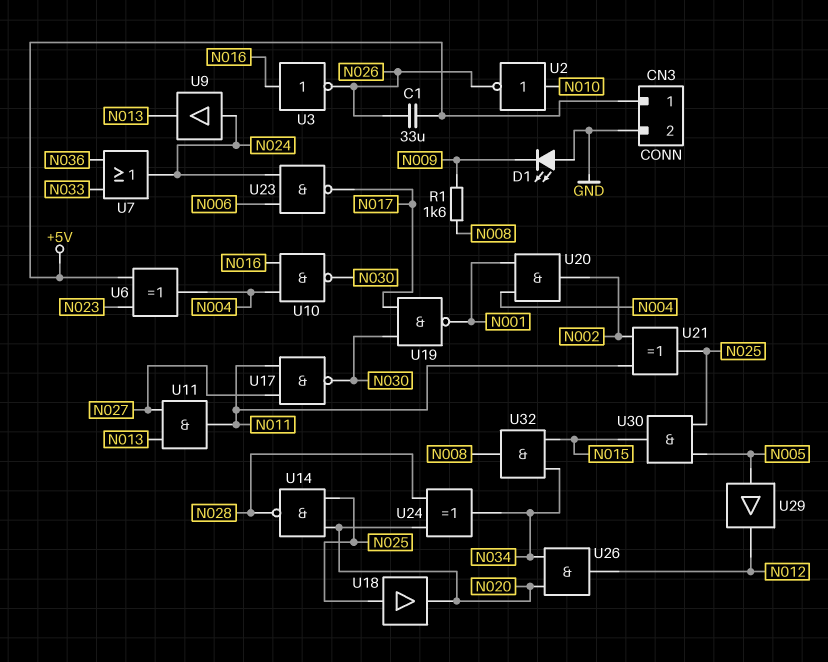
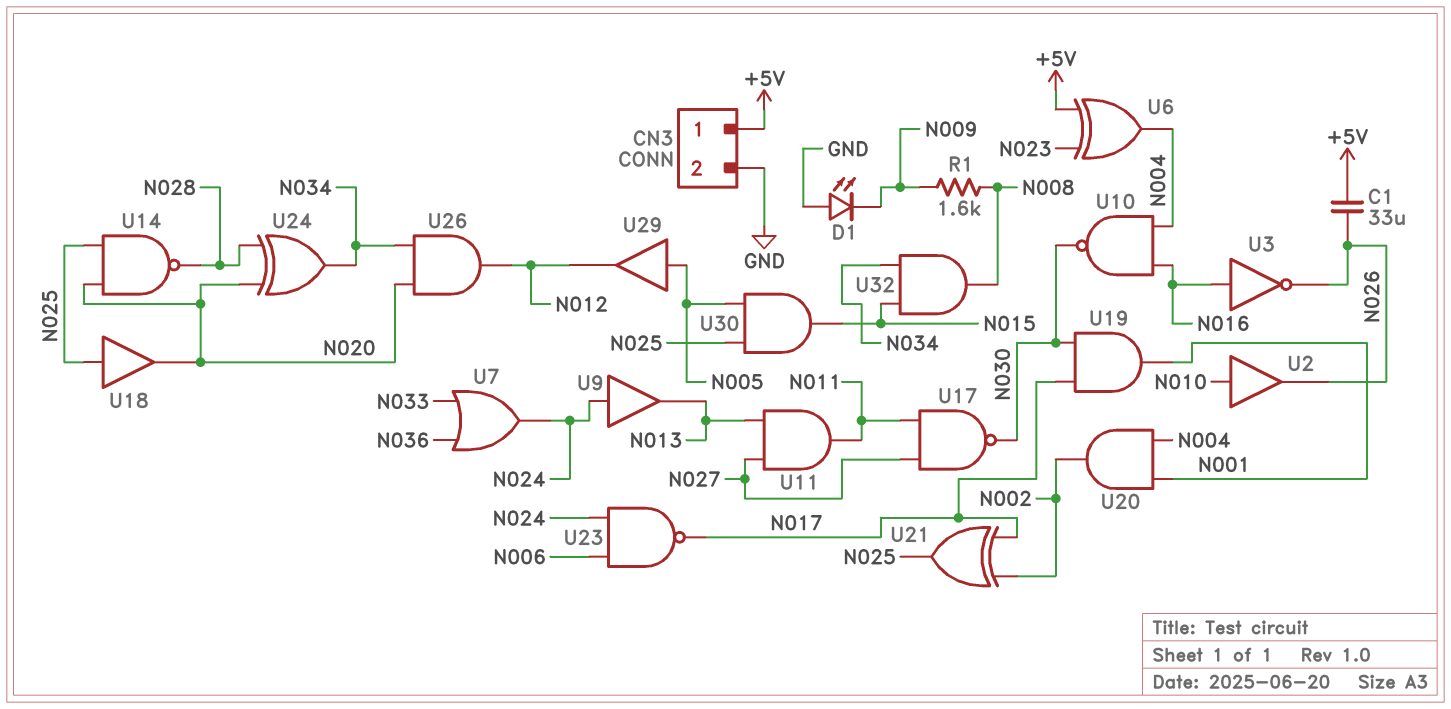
U2: NOT (in N010, out N026) -> buffer (in N010, out N026)
U19: NAND (in N017, in N030, out N001) -> AND (in N017, in N030, out N001)
U21: XOR (in N002, in N011, out N025) -> XOR (in N002, in N017, out N025)

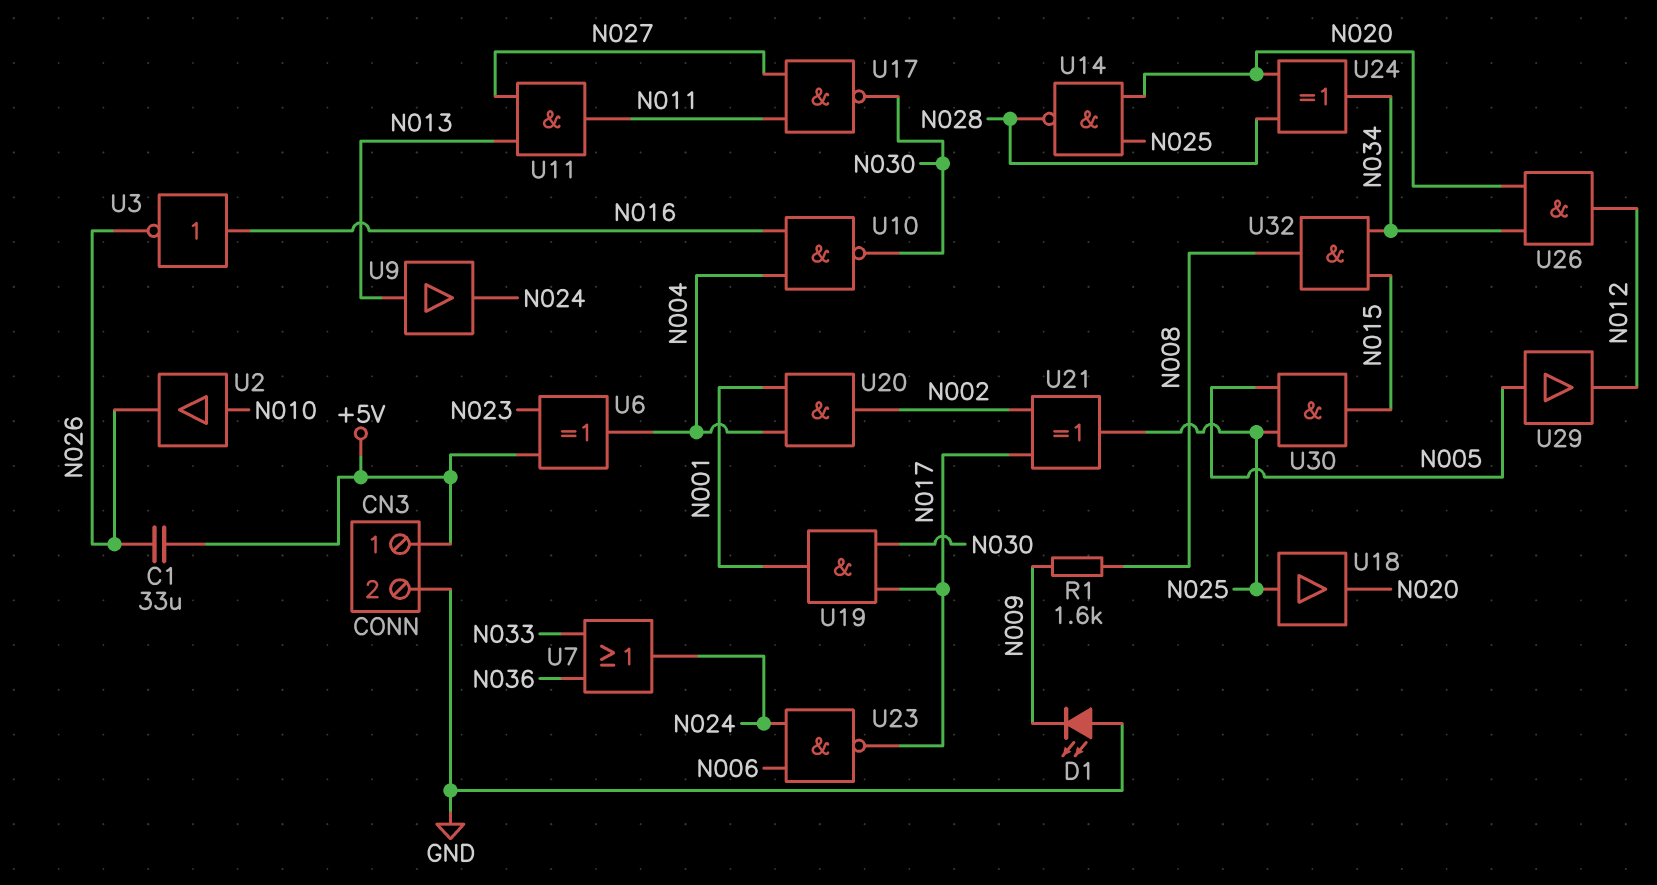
U9: buffer (in N024, out N013) -> buffer (in N013, out N024)

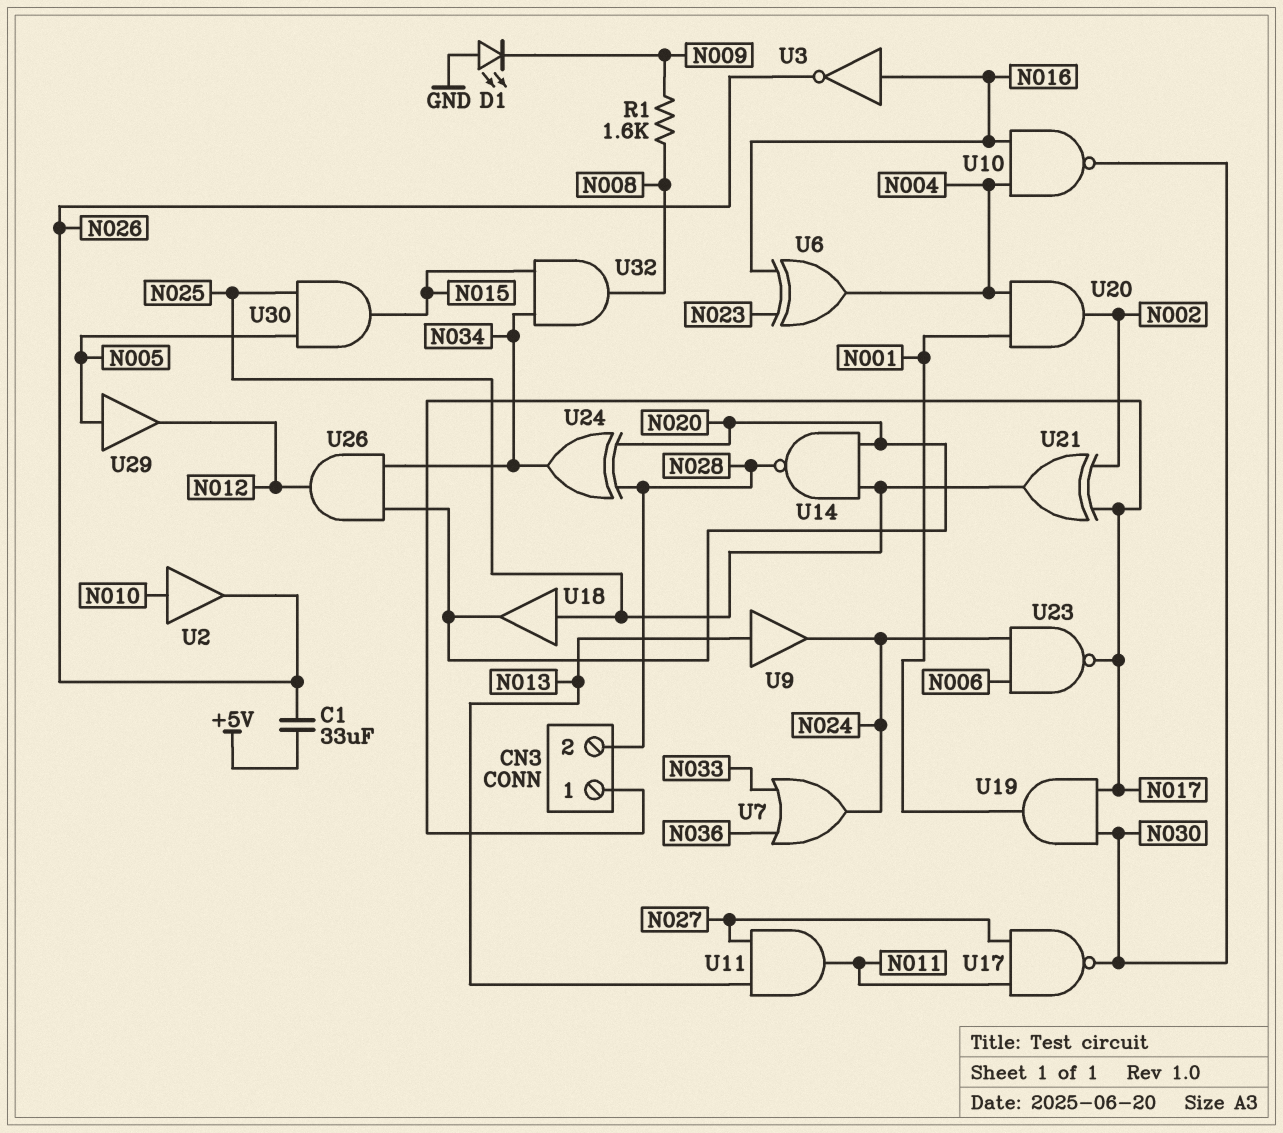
CN3 pin 1: +5V -> N017
CN3 pin 2: GND -> N028
U6: XOR (in +5V, in N023, out N004) -> XOR (in N016, in N023, out N004)

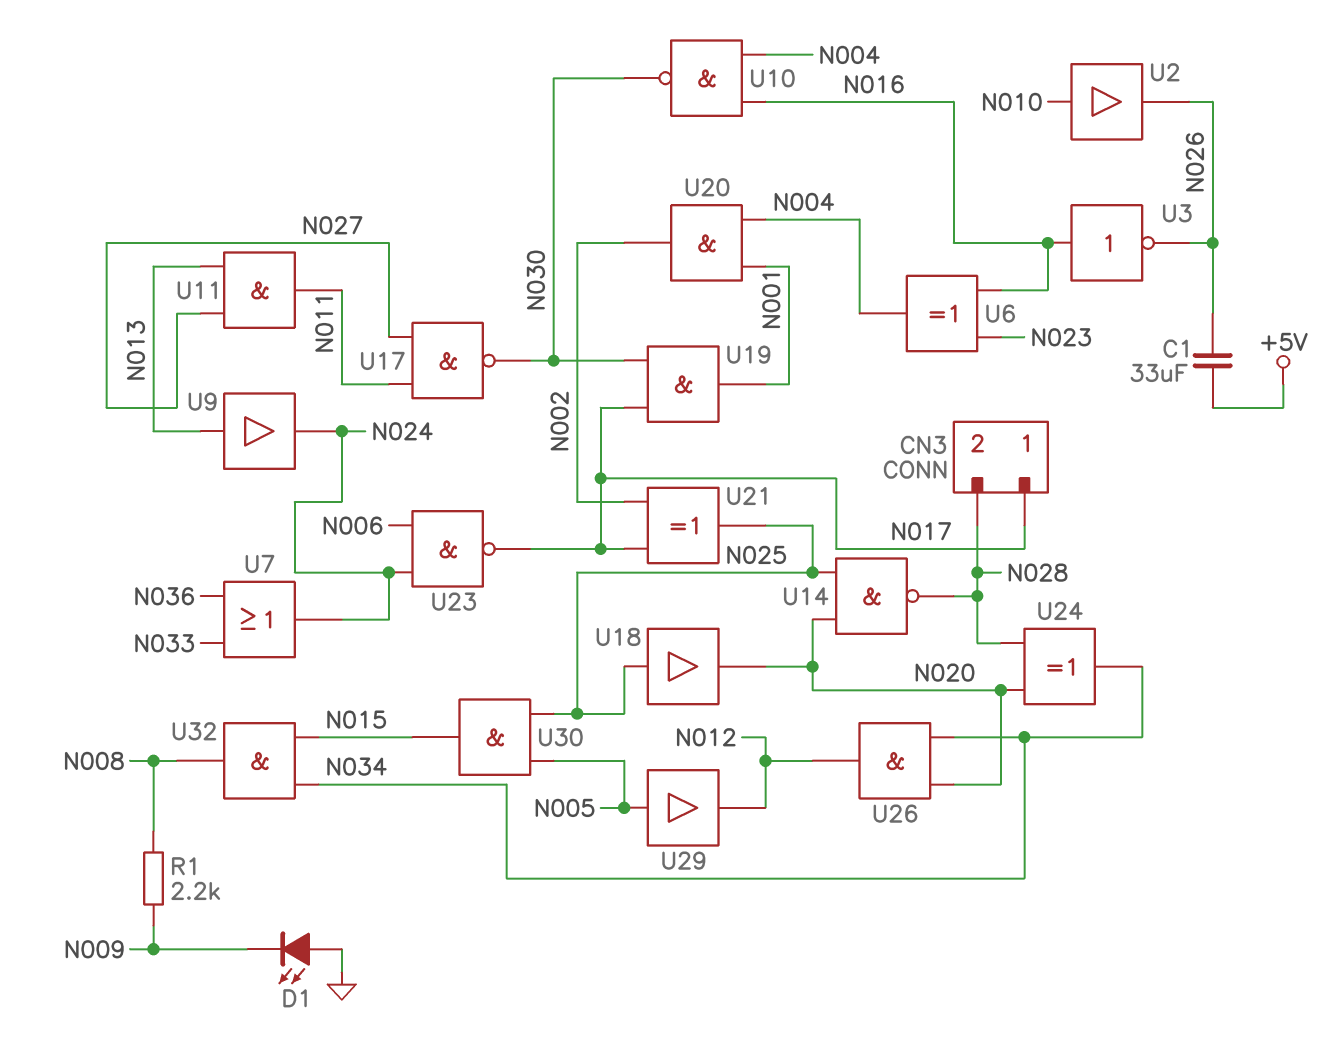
R1: 1.6k (N008, N009) -> 2.2k (N008, N009)

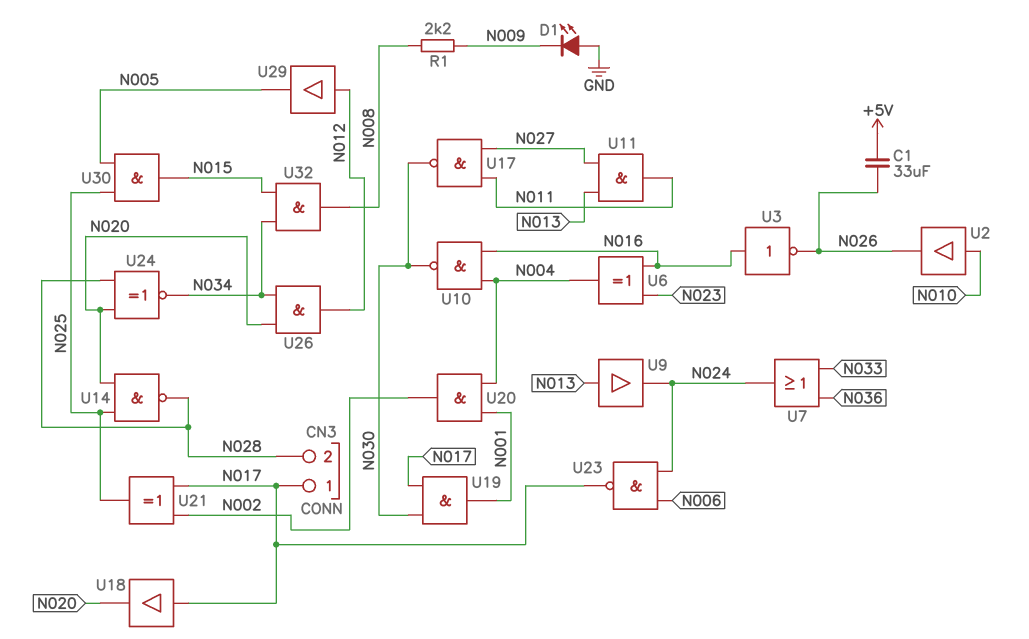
U18: buffer (in N025, out N020) -> buffer (in N017, out N020)
U24: XOR (in N020, in N028, out N034) -> XNOR (in N020, in N028, out N034)
U29: buffer (in N005, out N012) -> buffer (in N012, out N005)

